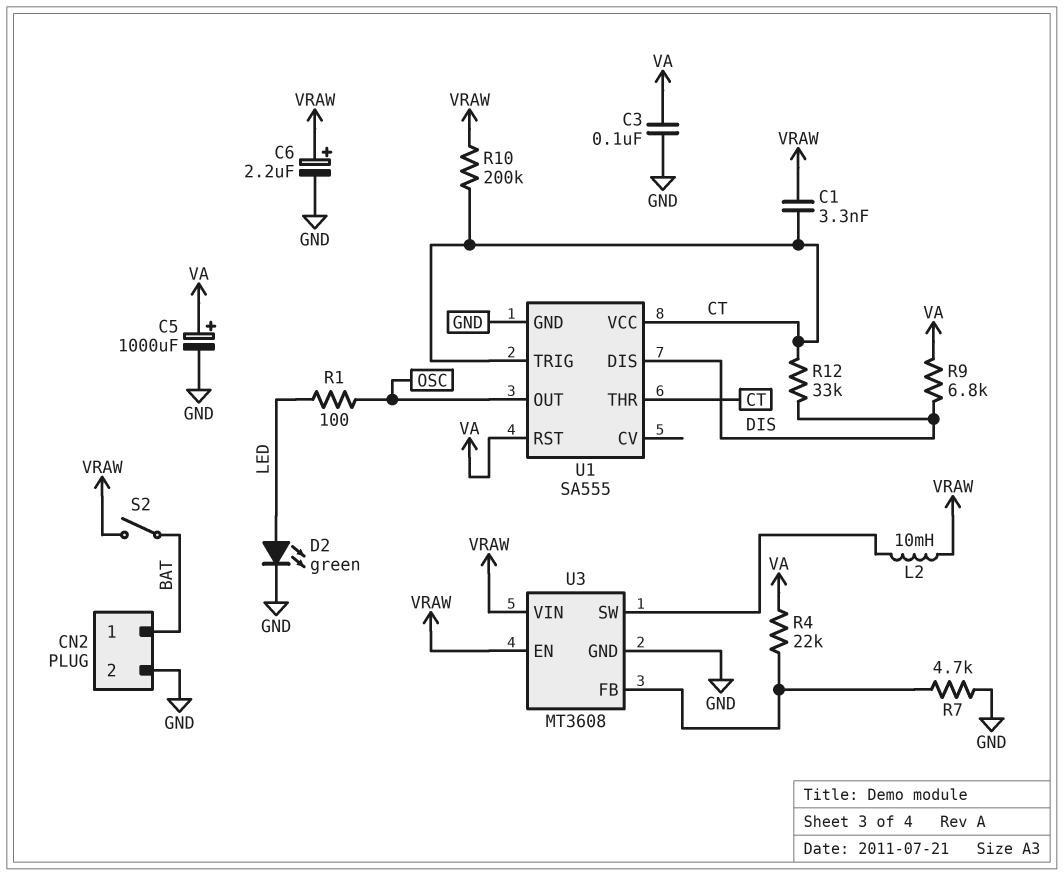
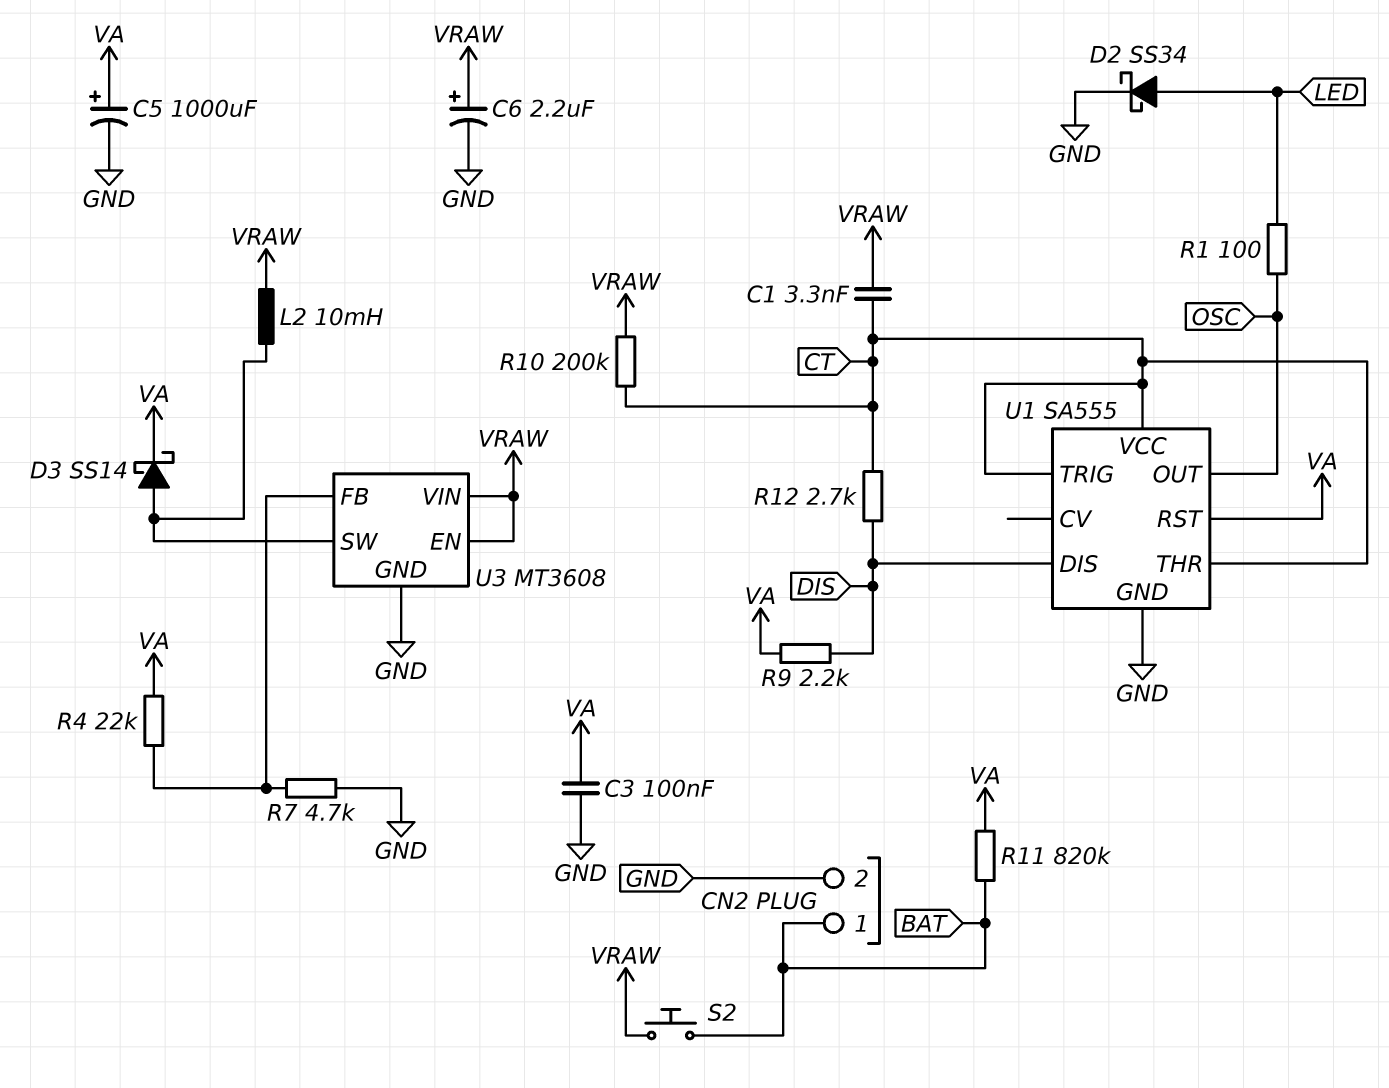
D2: LED green (A LED, K GND) -> schottky SS34 (A LED, K GND)
D3: none -> schottky SS14 (A U3/SW, K VA)
R9: 6.8k (DIS, VA) -> 2.2k (DIS, VA)
R11: none -> 820k (BAT, VA)
R12: 33k (CT, DIS) -> 2.7k (CT, DIS)
S2: switch (BAT, VRAW) -> button (BAT, VRAW)

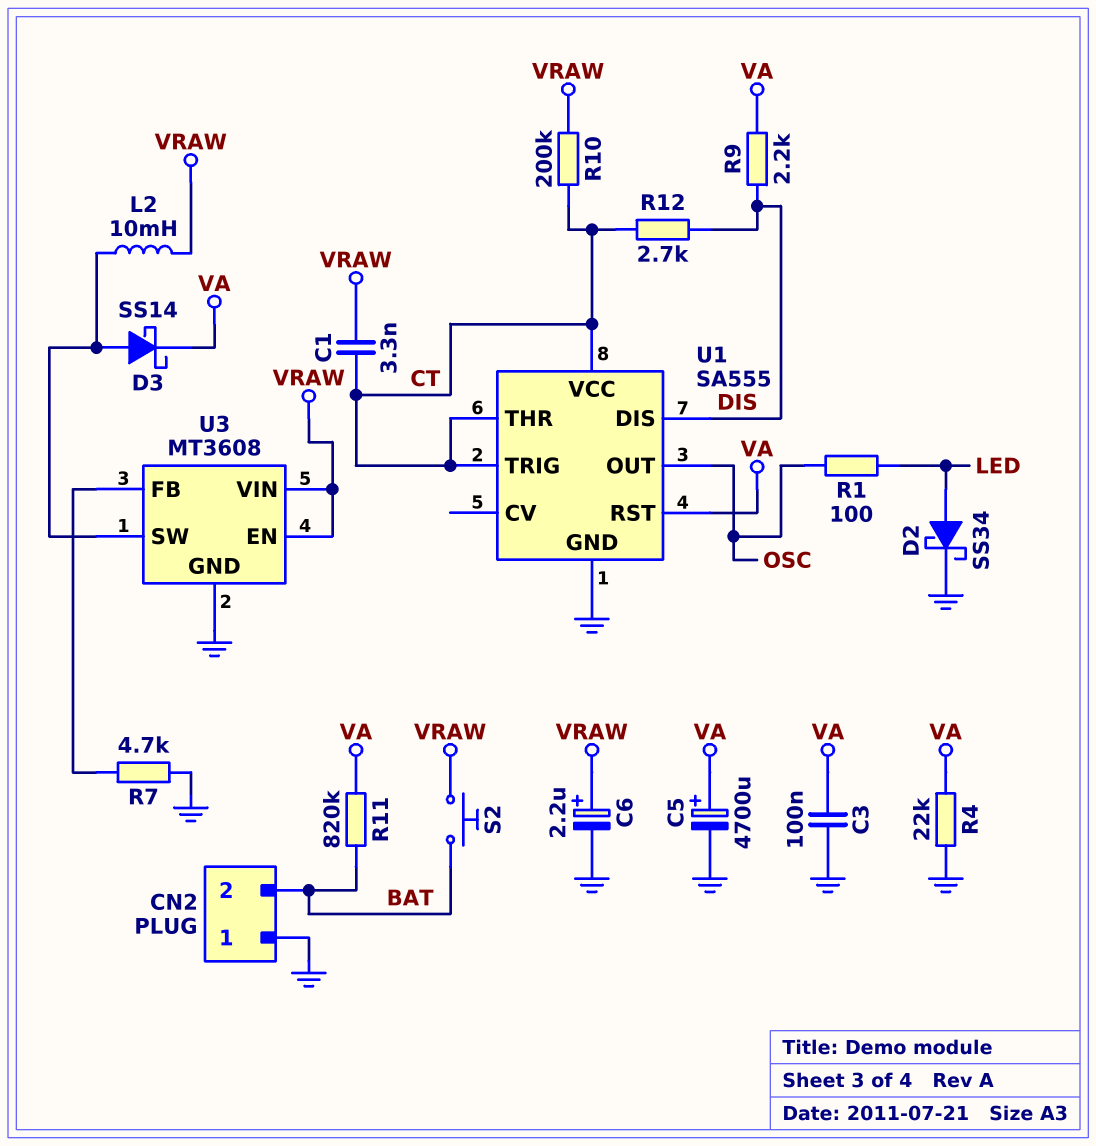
C5: 1000uF (plus VA, minus GND) -> 4700uF (plus VA, minus GND)
CN2 pin 1: BAT -> GND
CN2 pin 2: GND -> BAT
R4: 22k (U3/FB, VA) -> 22k (GND, VA)

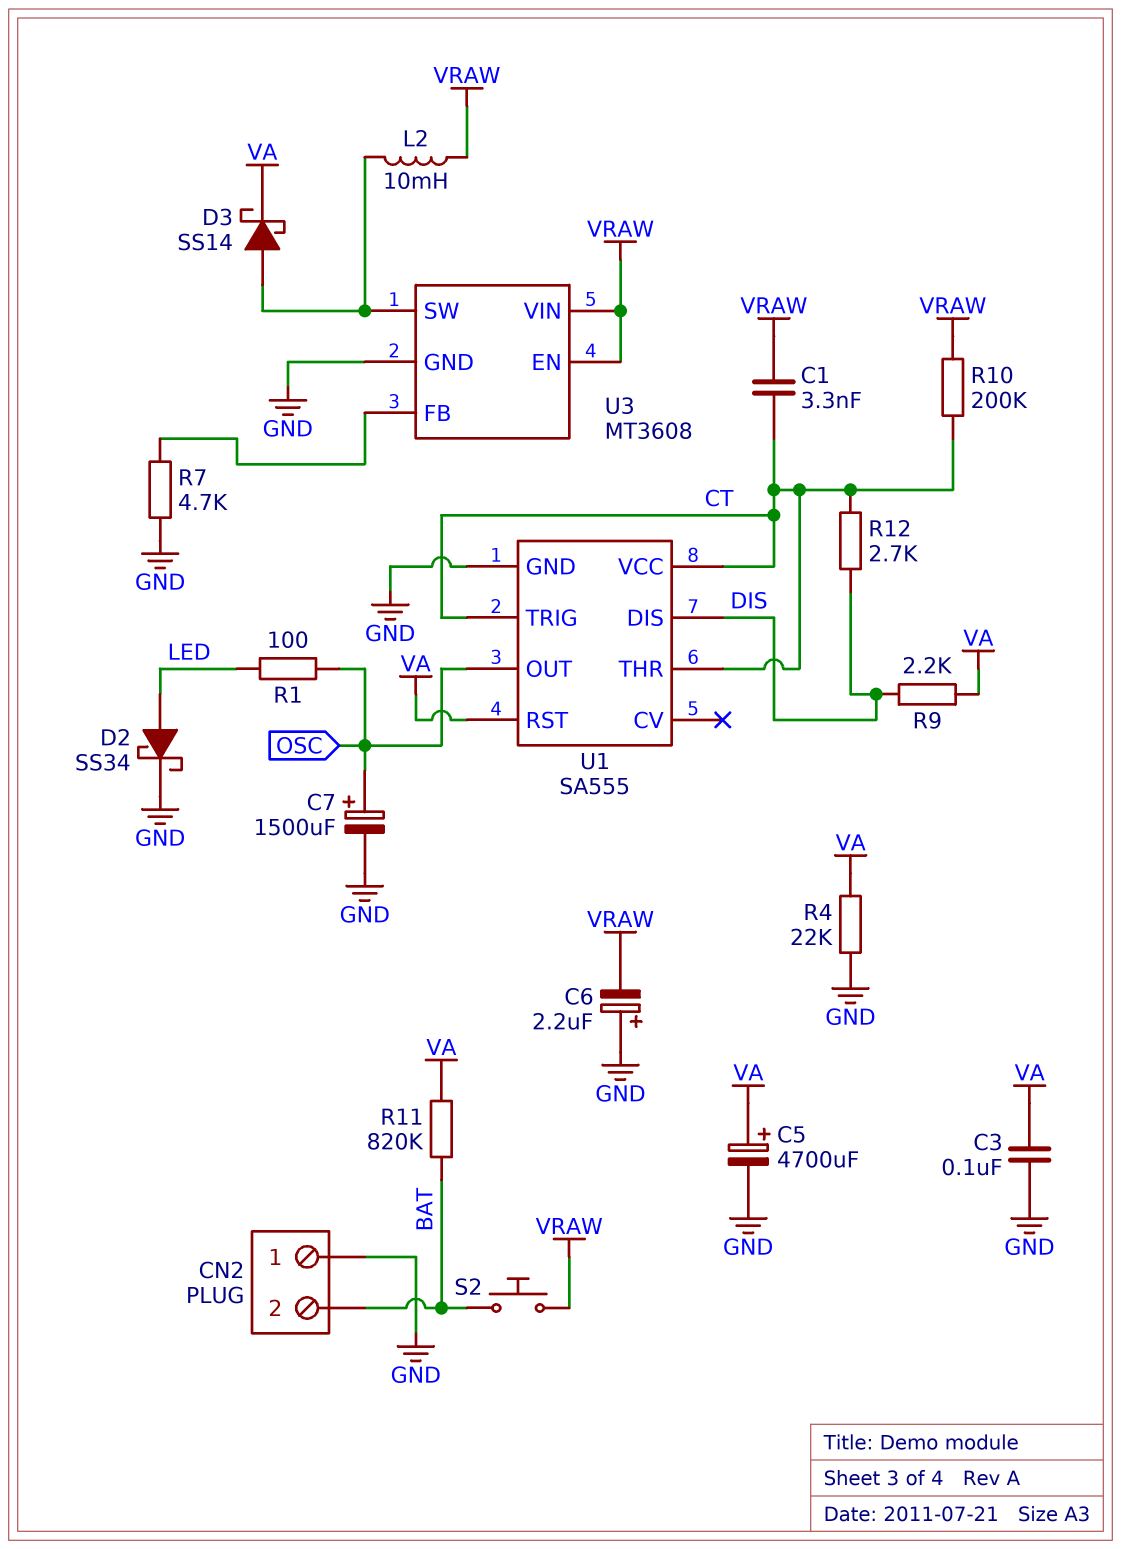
C6: 2.2uF (plus VRAW, minus GND) -> 2.2uF (plus GND, minus VRAW)
C7: none -> 1500uF (plus OSC, minus GND)

